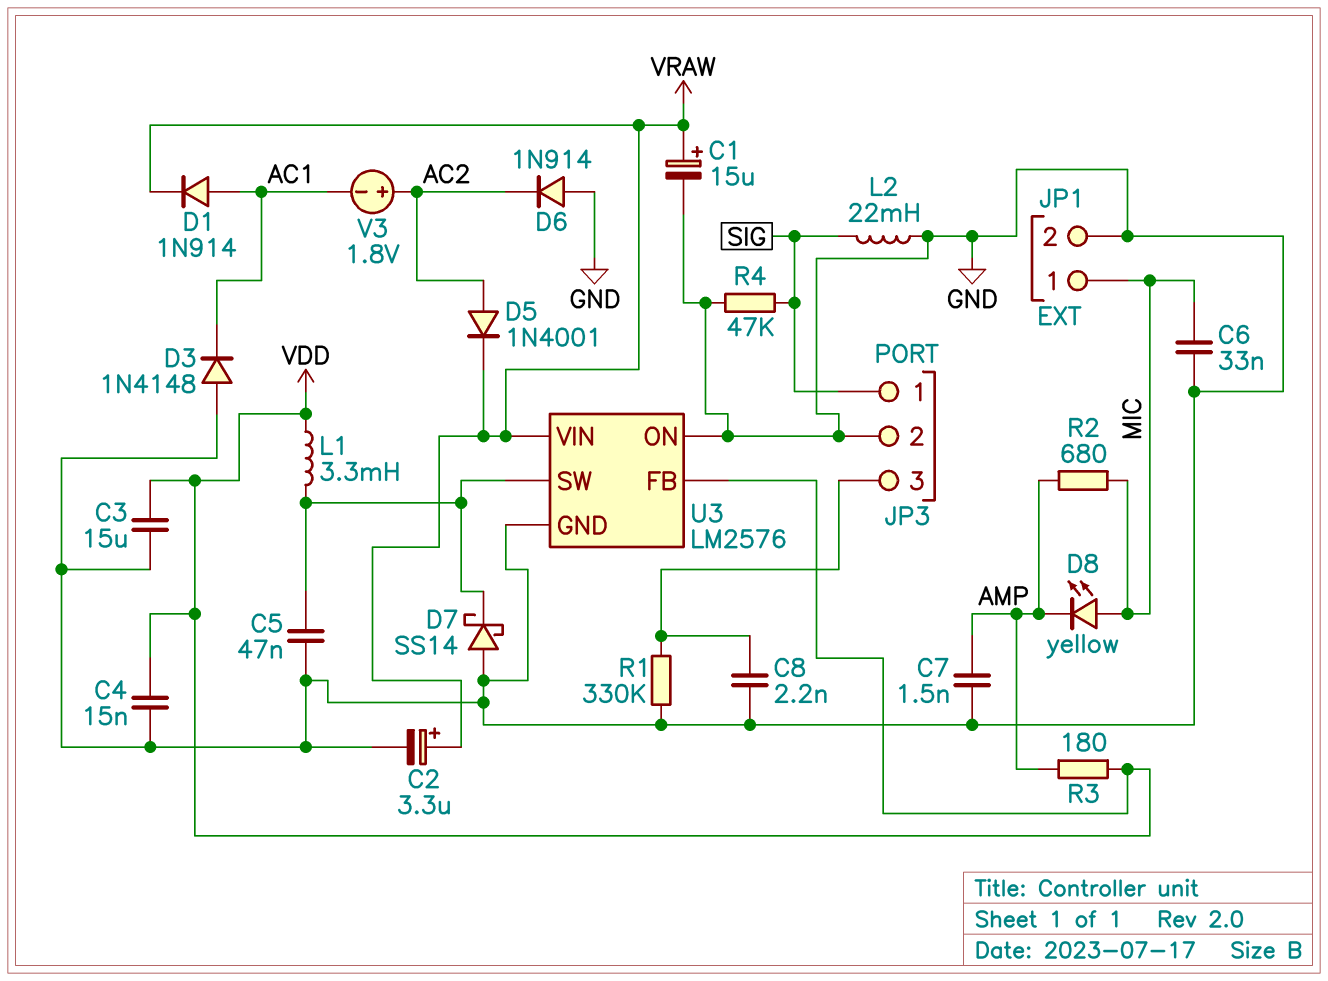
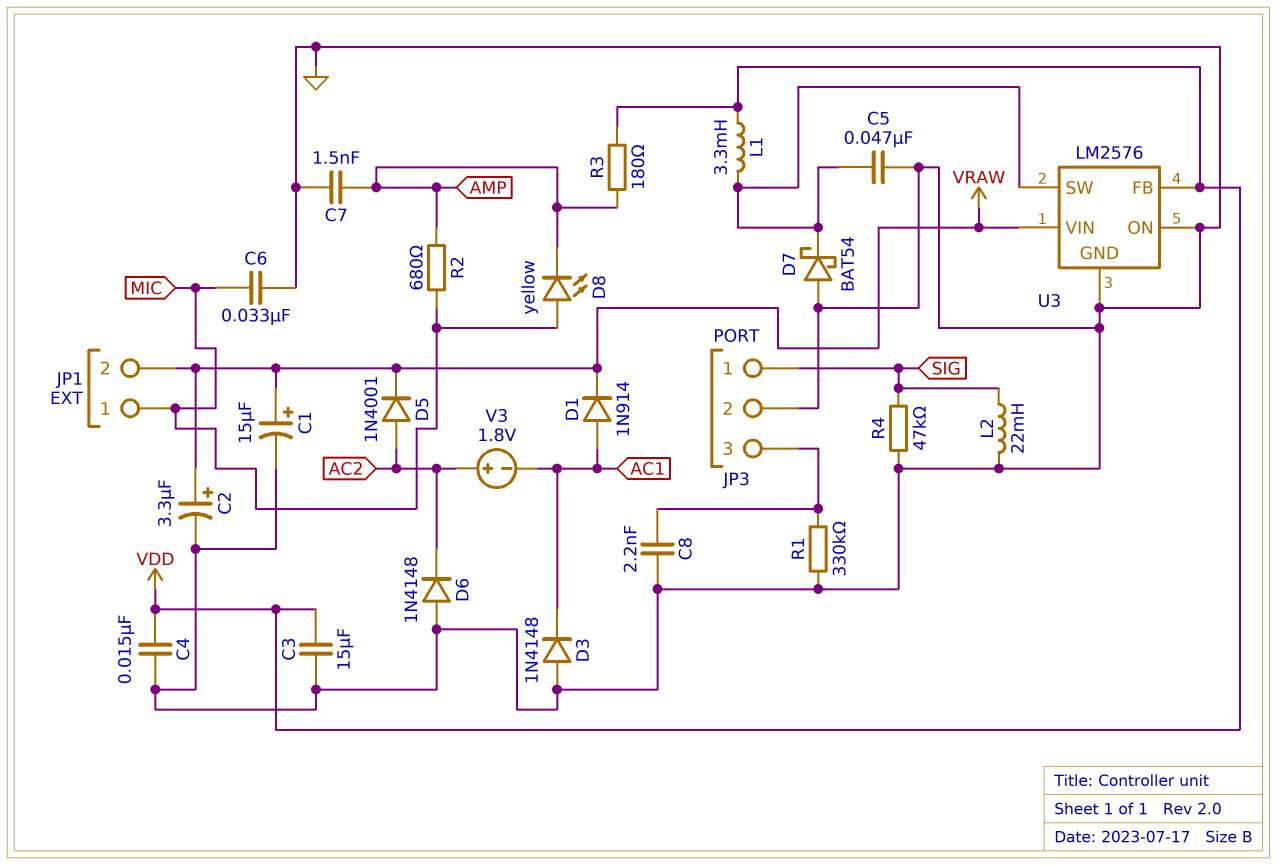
D6: diode 1N914 (A GND, K AC2) -> diode 1N4148 (A GND, K AC2)
D7: schottky SS14 (A GND, K U3/SW) -> schottky BAT54 (A GND, K U3/SW)
JP1 pin 2: GND -> VRAW

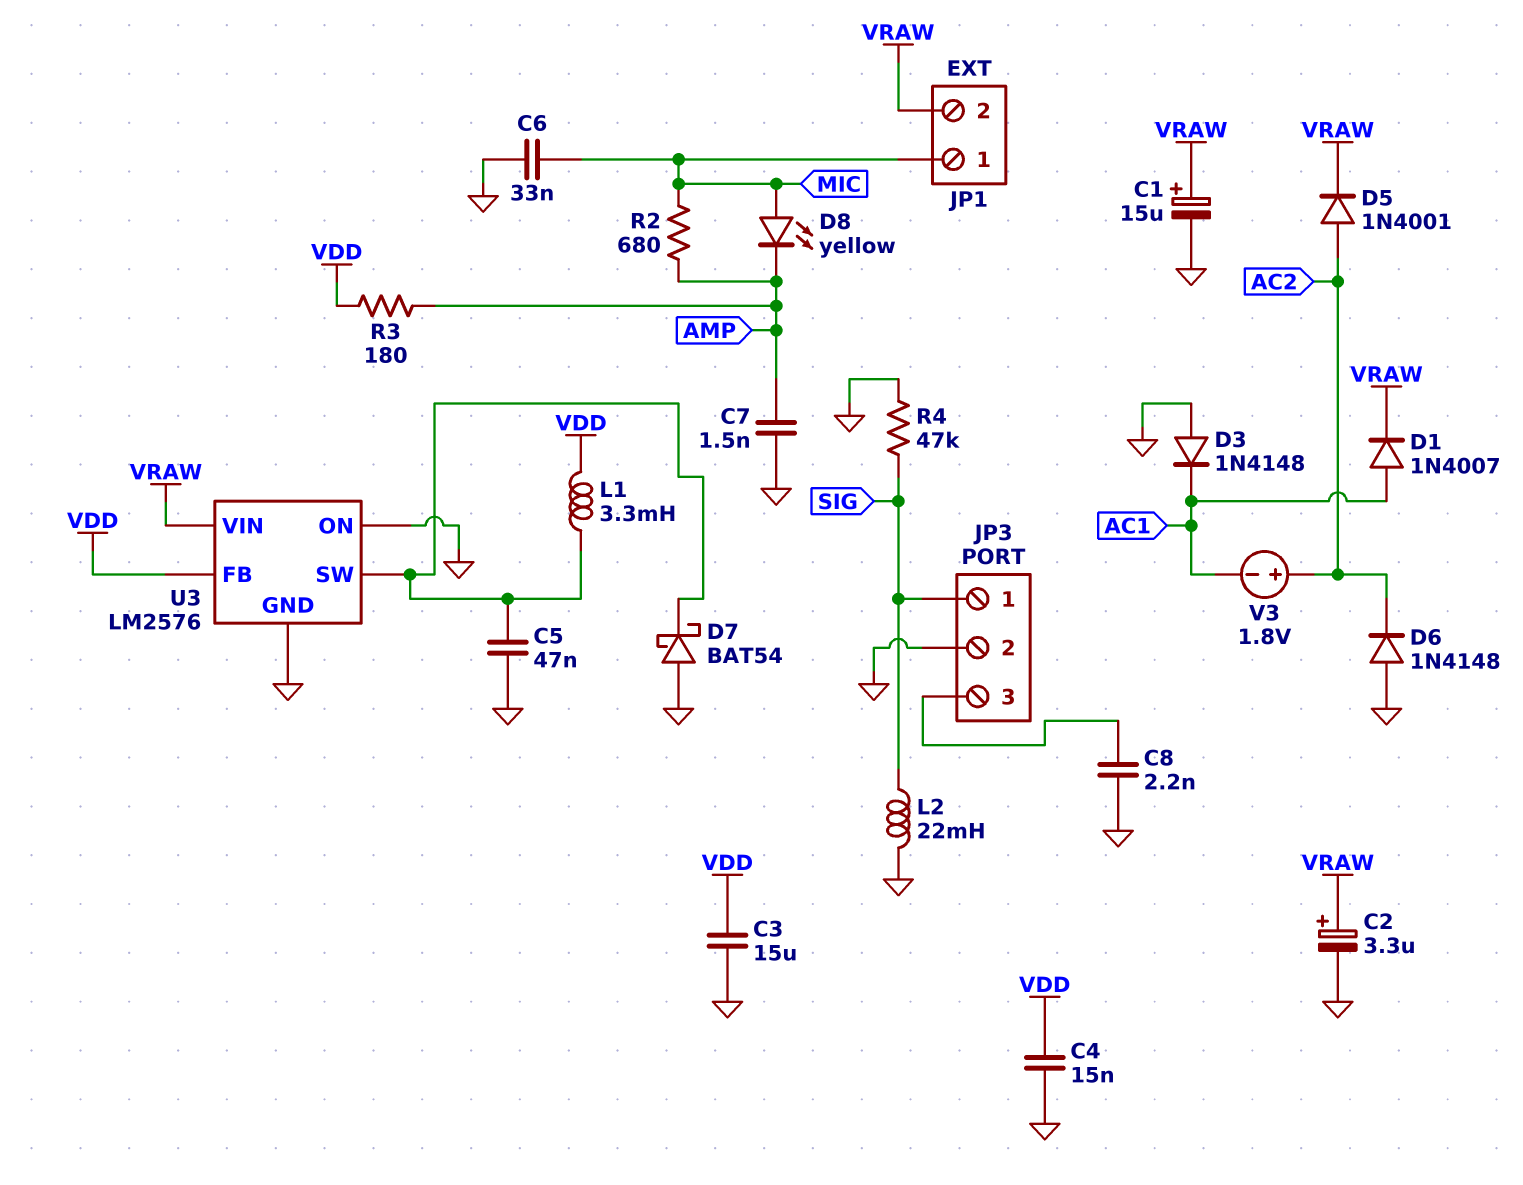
D1: diode 1N914 (A AC1, K VRAW) -> diode 1N4007 (A AC1, K VRAW)
R1: 330k (GND, JP3/3) -> none

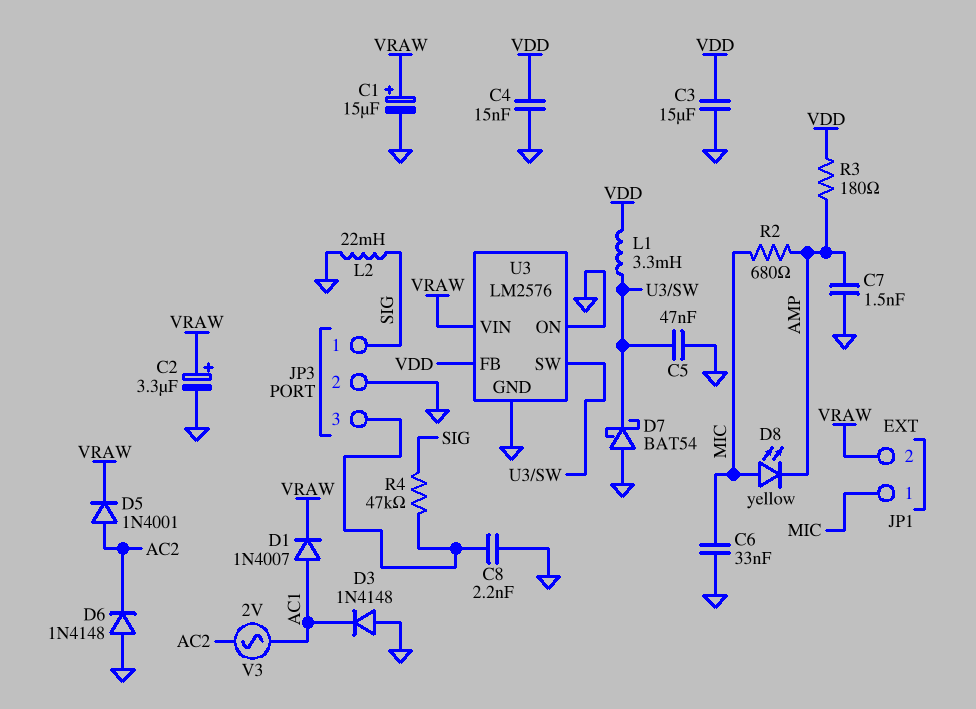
R4: 47k (GND, SIG) -> 47k (JP3/3, SIG)
V3: 1.8V (plus AC2, minus AC1) -> AC 2V (AC1, AC2)

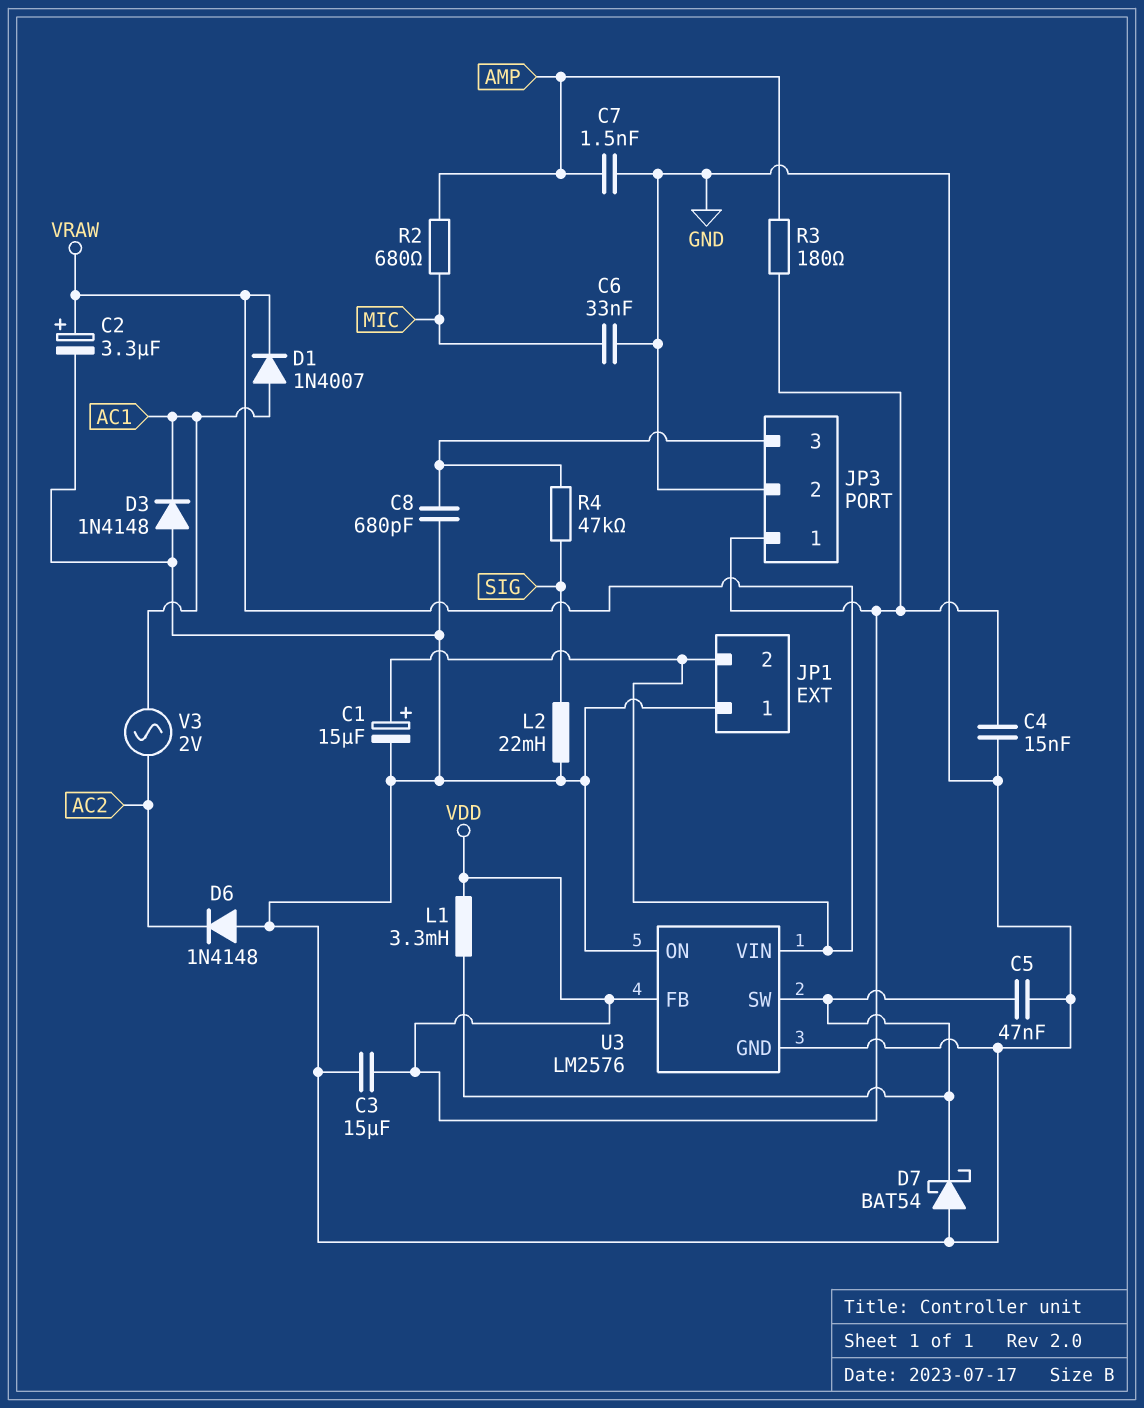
C8: 2.2nF (GND, JP3/3) -> 680pF (GND, JP3/3)
D5: diode 1N4001 (A AC2, K VRAW) -> none
D8: LED yellow (A MIC, K AMP) -> none
JP1 pin 1: MIC -> GND
JP3 pin 1: SIG -> VDD

